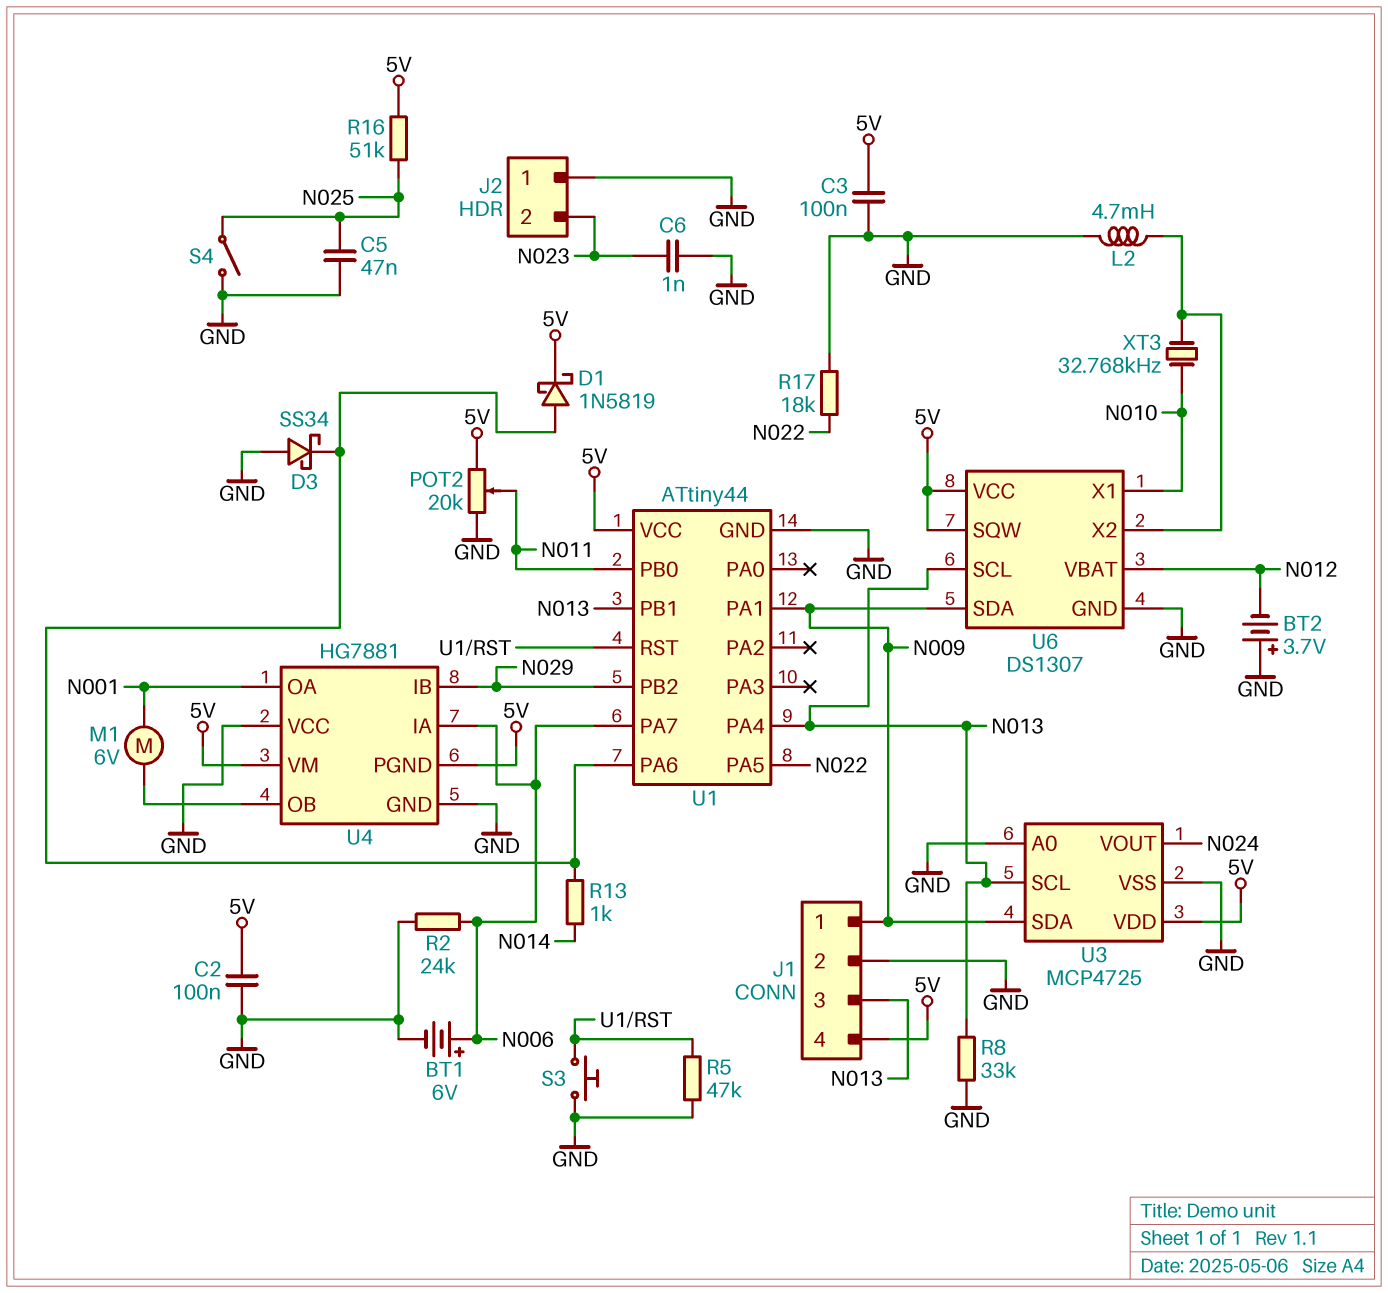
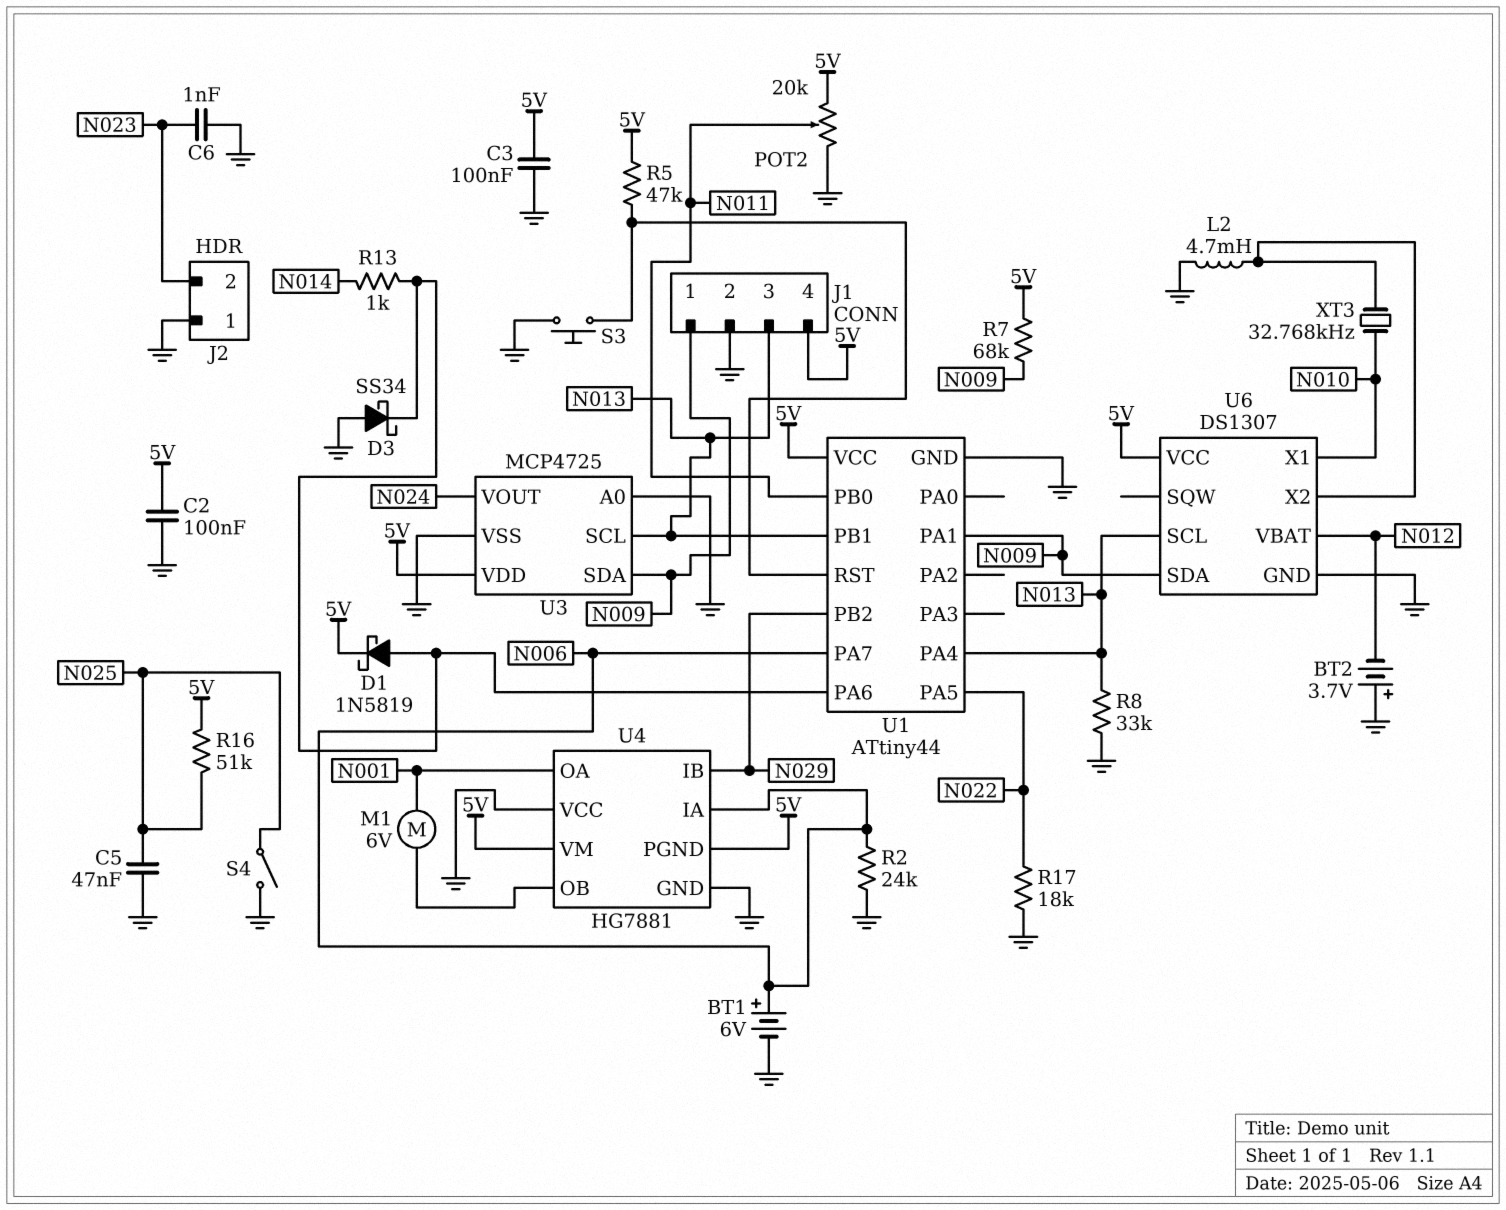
R5: 47k (GND, U1/RST) -> 47k (5V, U1/RST)
R7: none -> 68k (5V, N009)
U6 pin SQW: 5V -> none

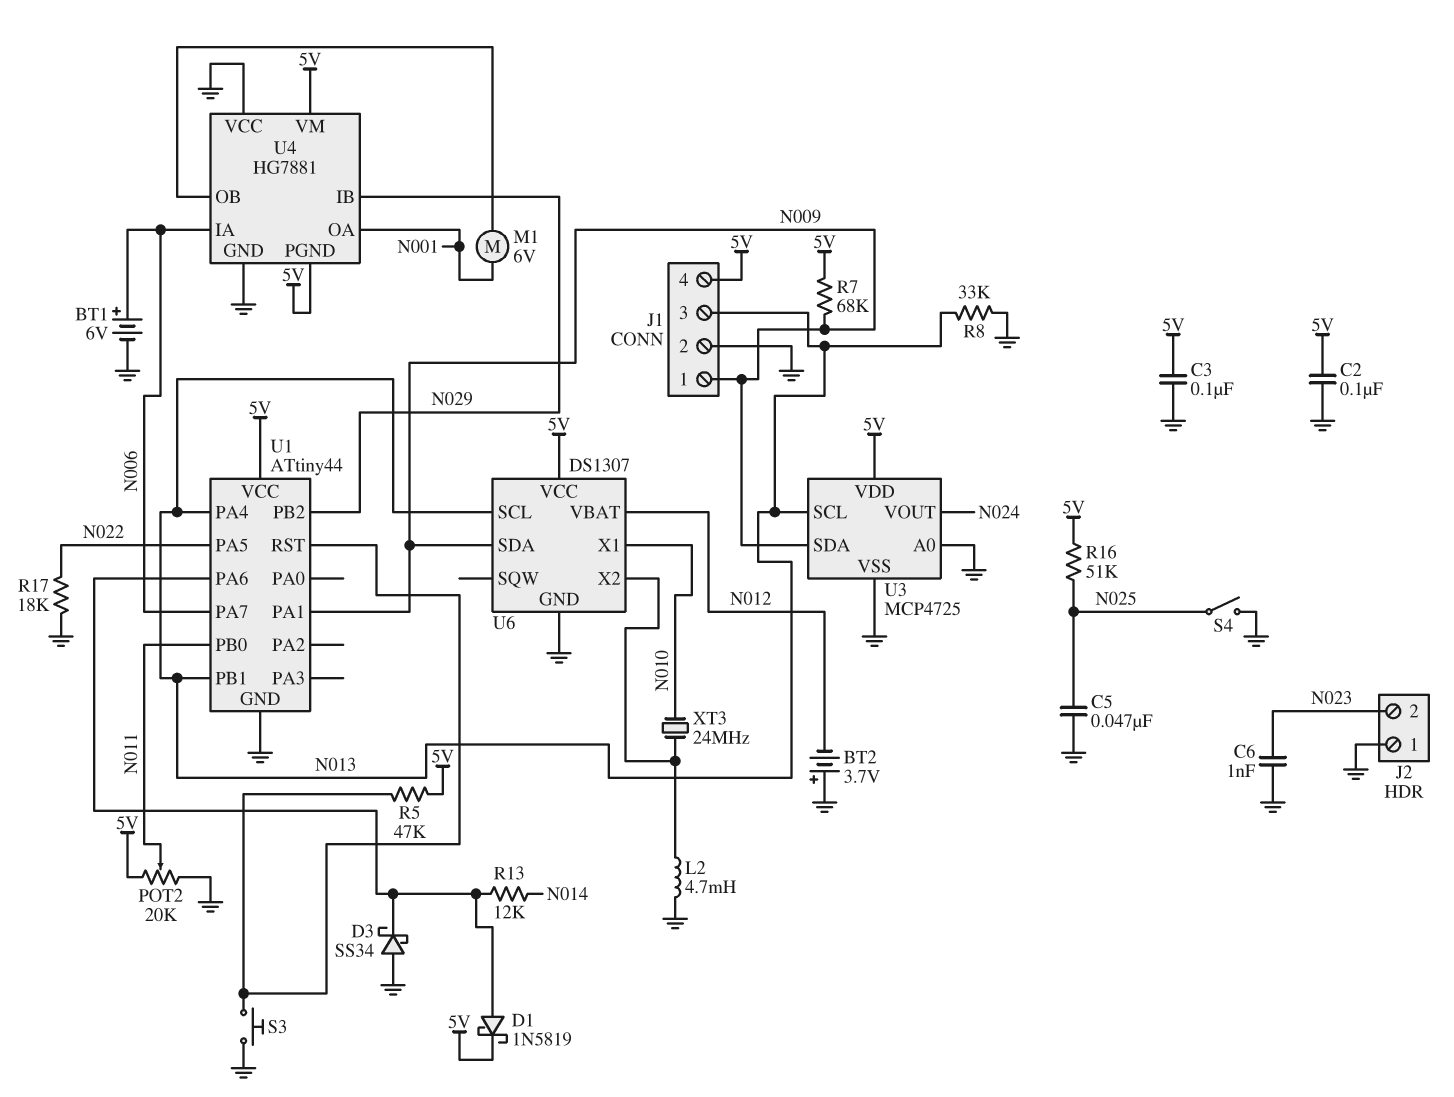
R2: 24k (GND, N006) -> none
R13: 1k (N014, U1/PA6) -> 12k (N014, U1/PA6)
XT3: 32.768kHz (N010, U6/X2) -> 24MHz (N010, U6/X2)

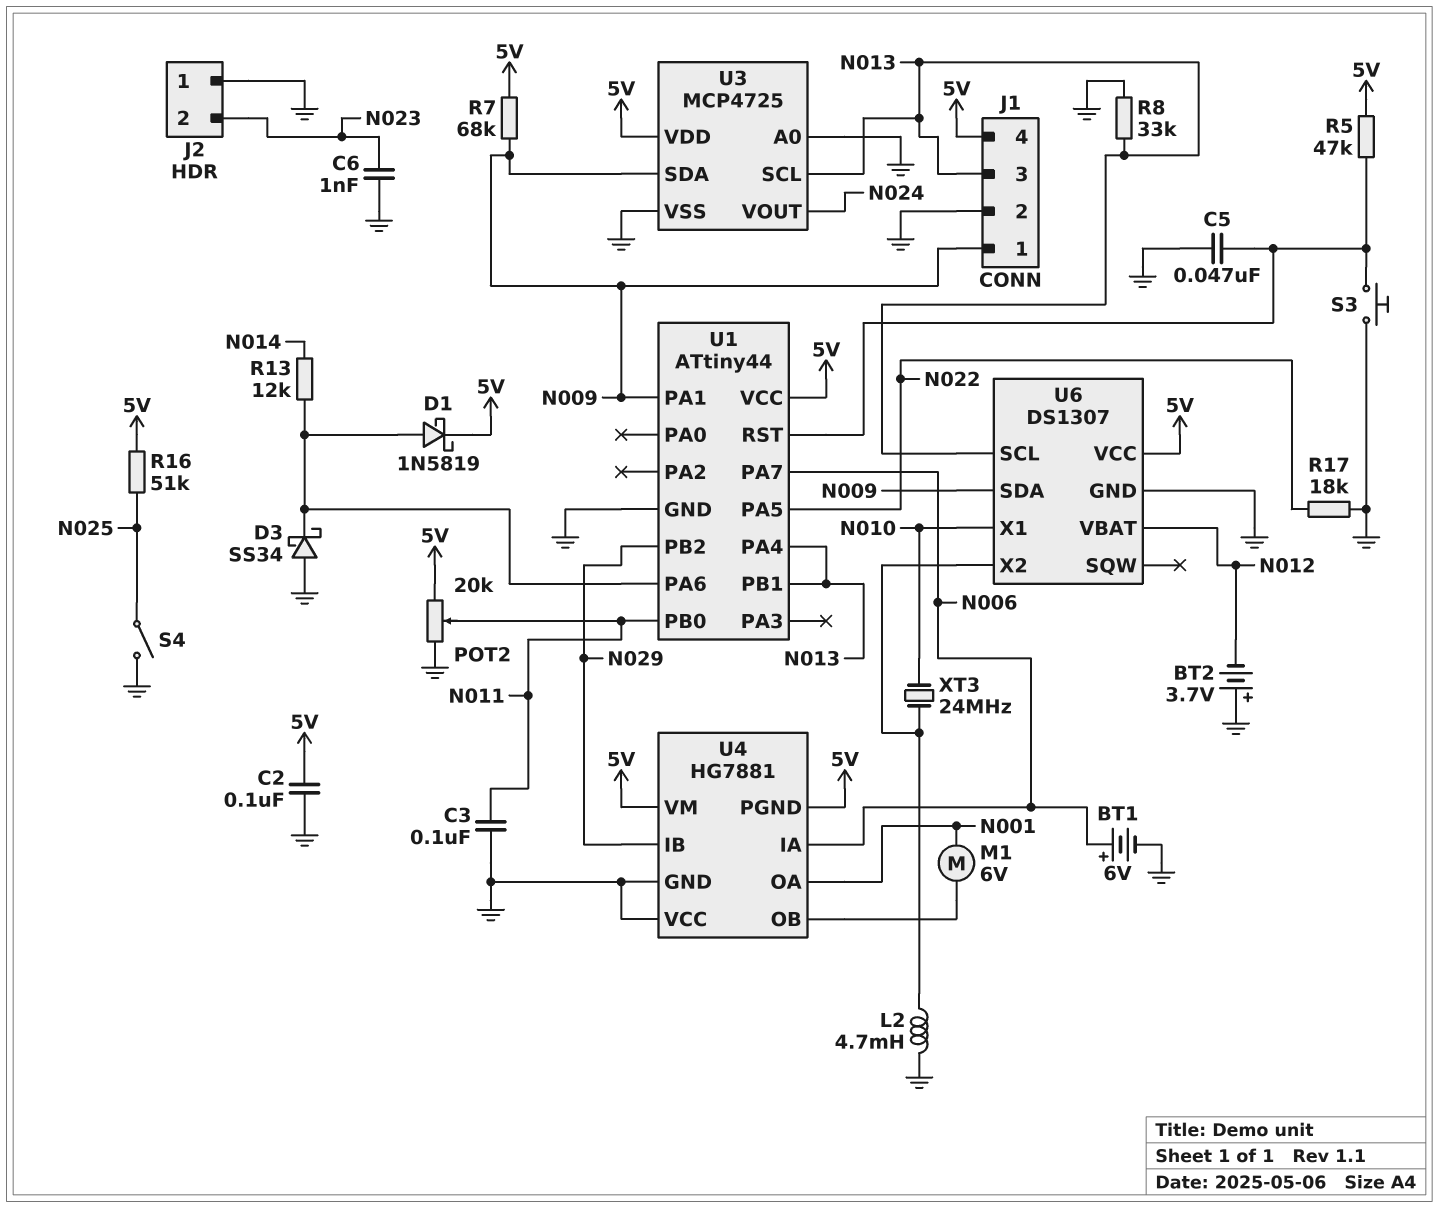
C3: 100nF (5V, GND) -> 100nF (GND, N011)
C5: 47nF (GND, N025) -> 47nF (GND, U1/RST)

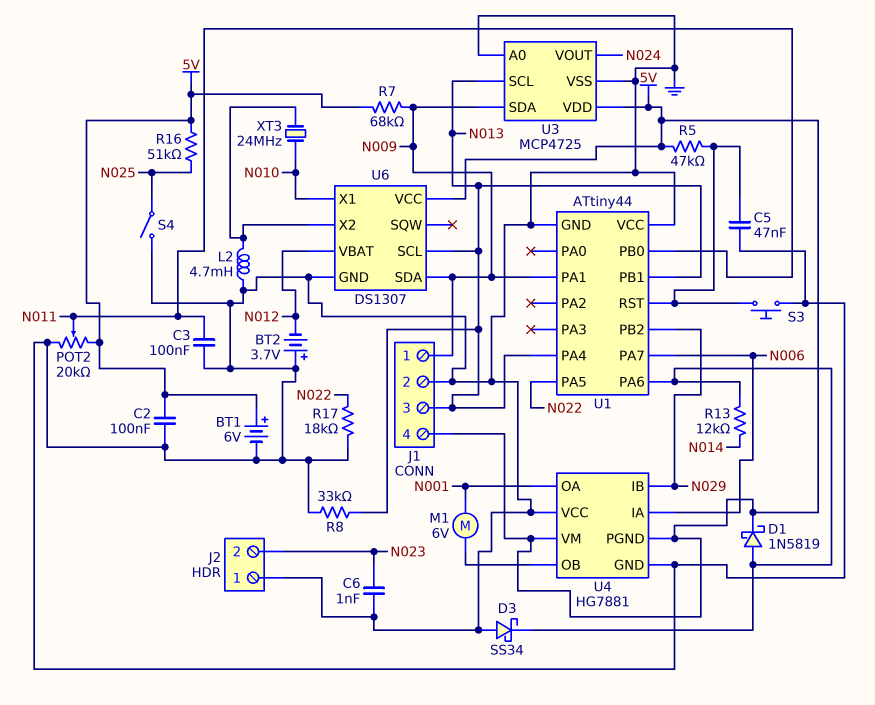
BT1: 6V (plus N006, minus GND) -> 6V (plus 5V, minus GND)
U1 pin VCC: 5V -> GND

